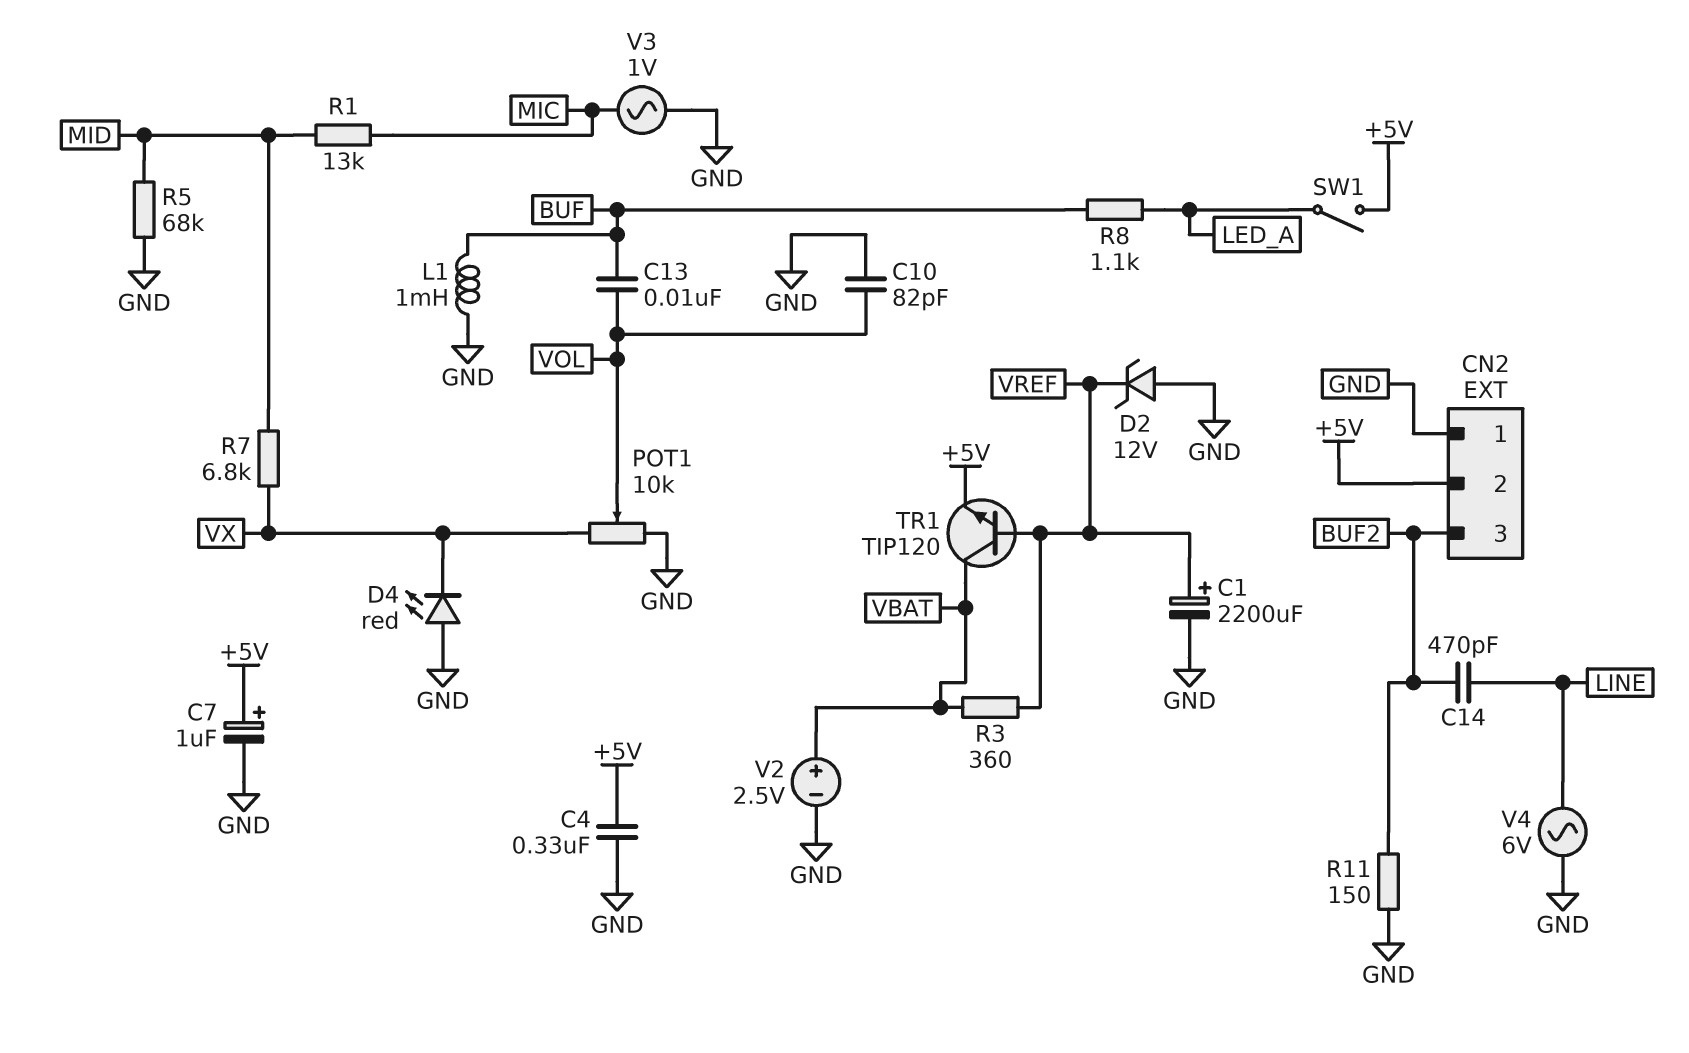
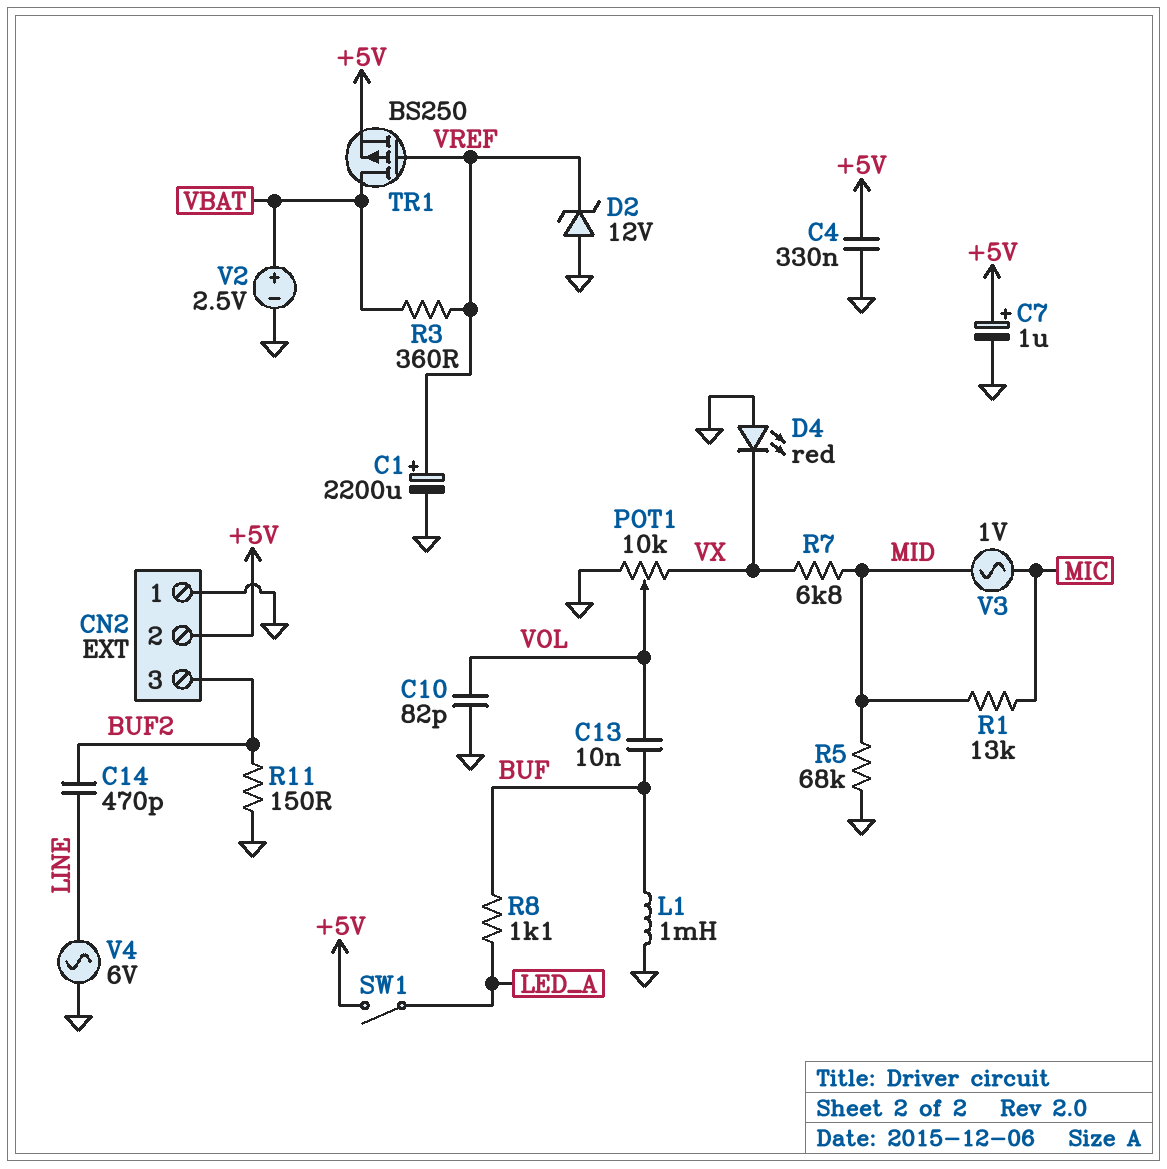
TR1: NPN TIP120 (B VREF, C VBAT, E +5V) -> PMOS BS250 (G VREF, D VBAT, S +5V)
V3: AC 1V (GND, MIC) -> AC 1V (MIC, MID)

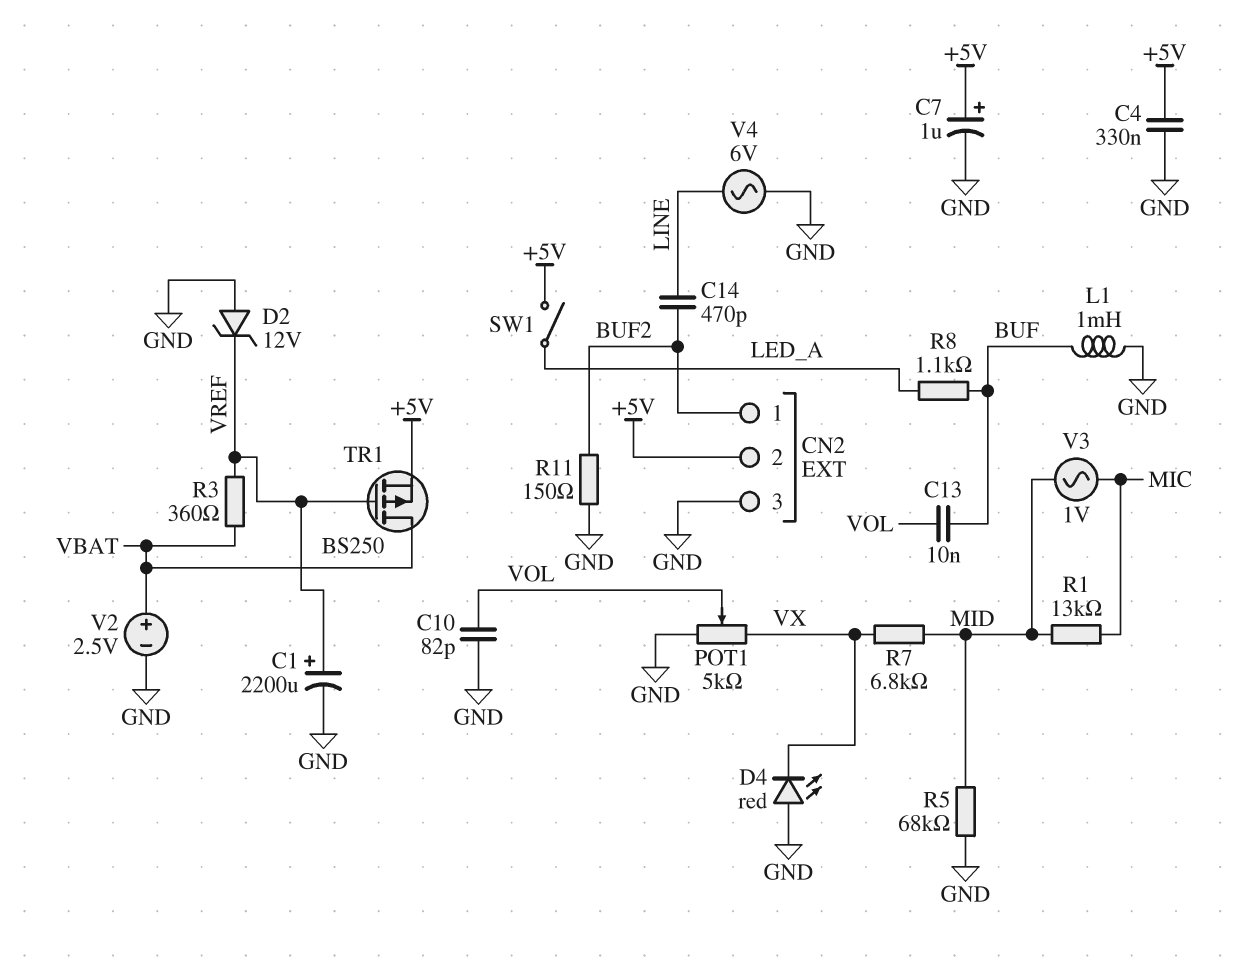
CN2 pin 1: GND -> BUF2
CN2 pin 3: BUF2 -> GND
POT1: 10k (GND, VX, wiper VOL) -> 5k (GND, VX, wiper VOL)

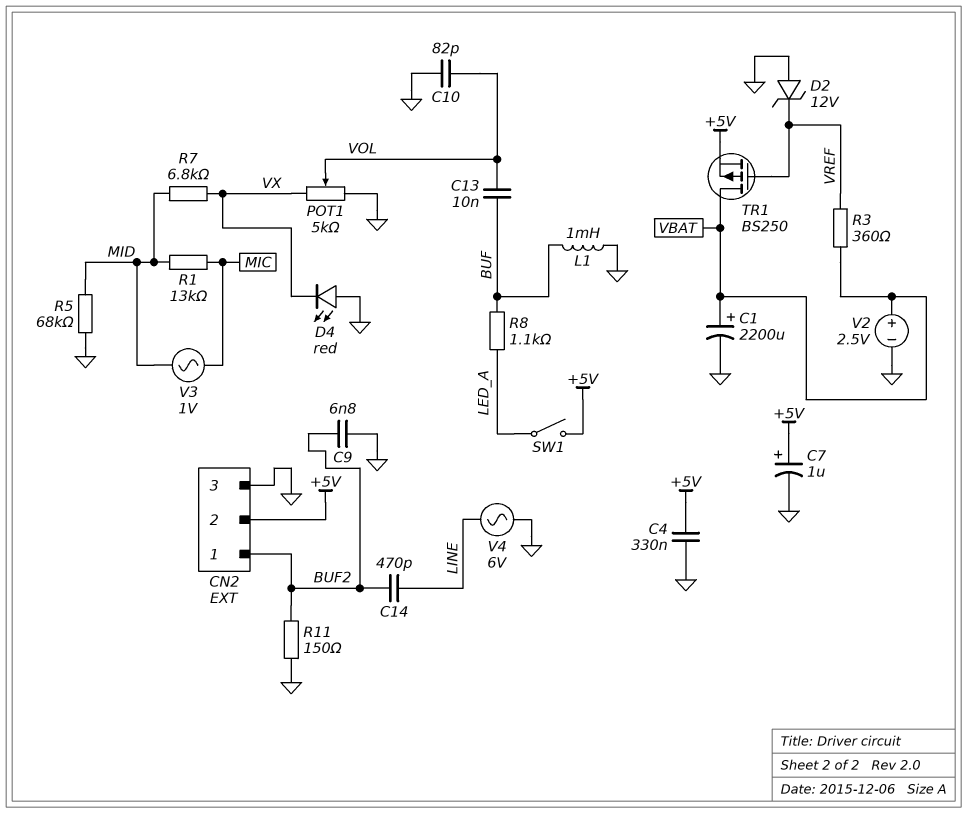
C1: 2200uF (plus VREF, minus GND) -> 2200uF (plus VBAT, minus GND)
C9: none -> 6.8nF (BUF2, GND)

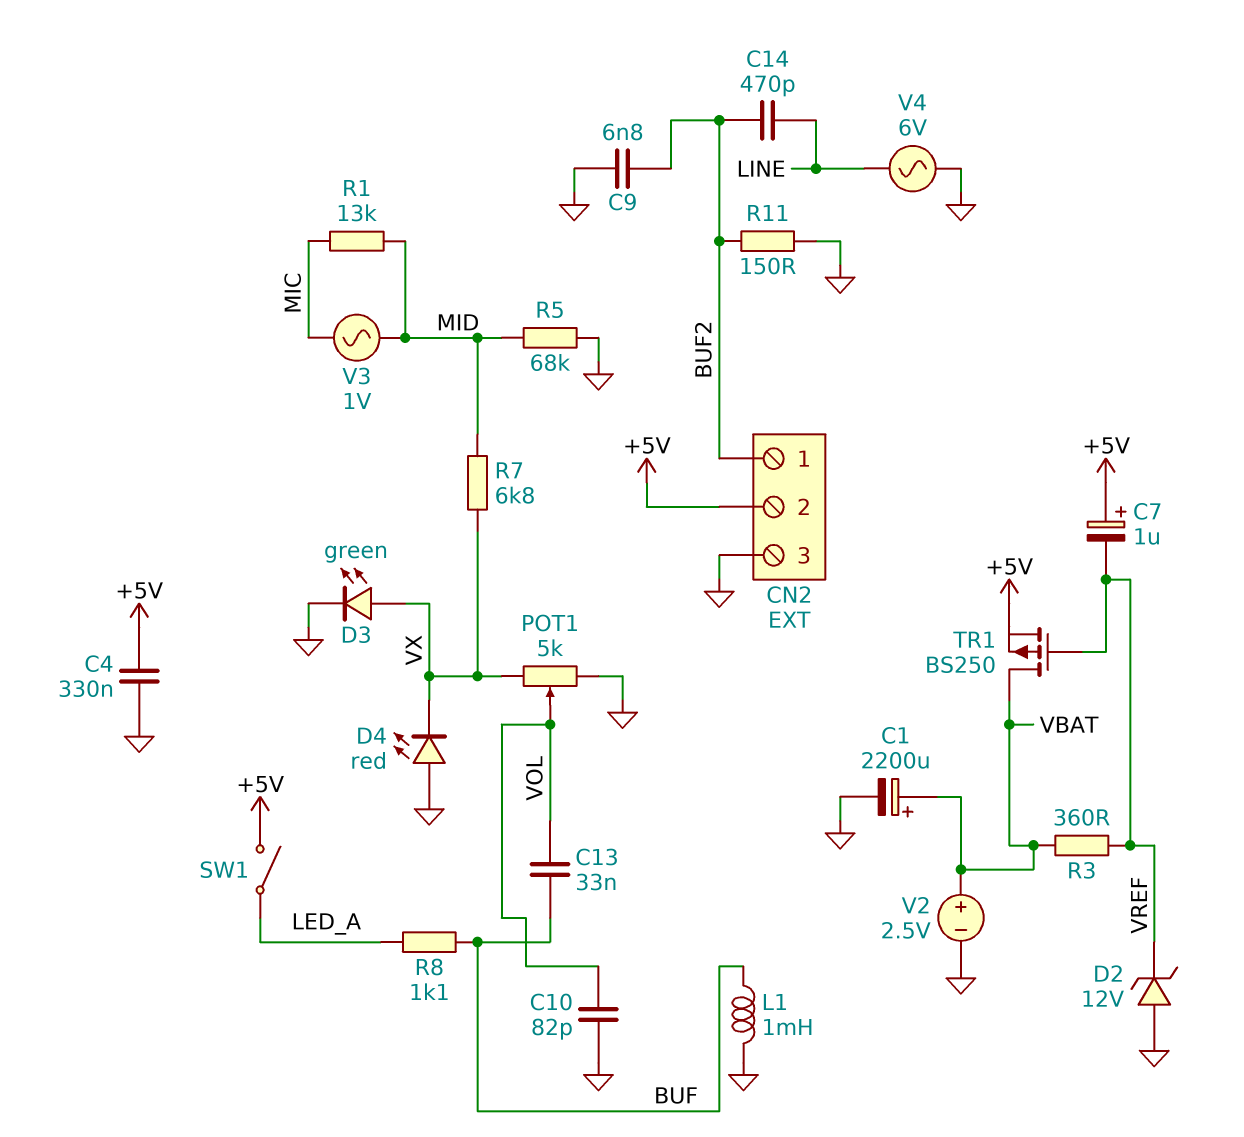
C7: 1uF (plus +5V, minus GND) -> 1uF (plus +5V, minus VREF)
C13: 10nF (BUF, VOL) -> 33nF (BUF, VOL)
D3: none -> LED green (A VX, K GND)

